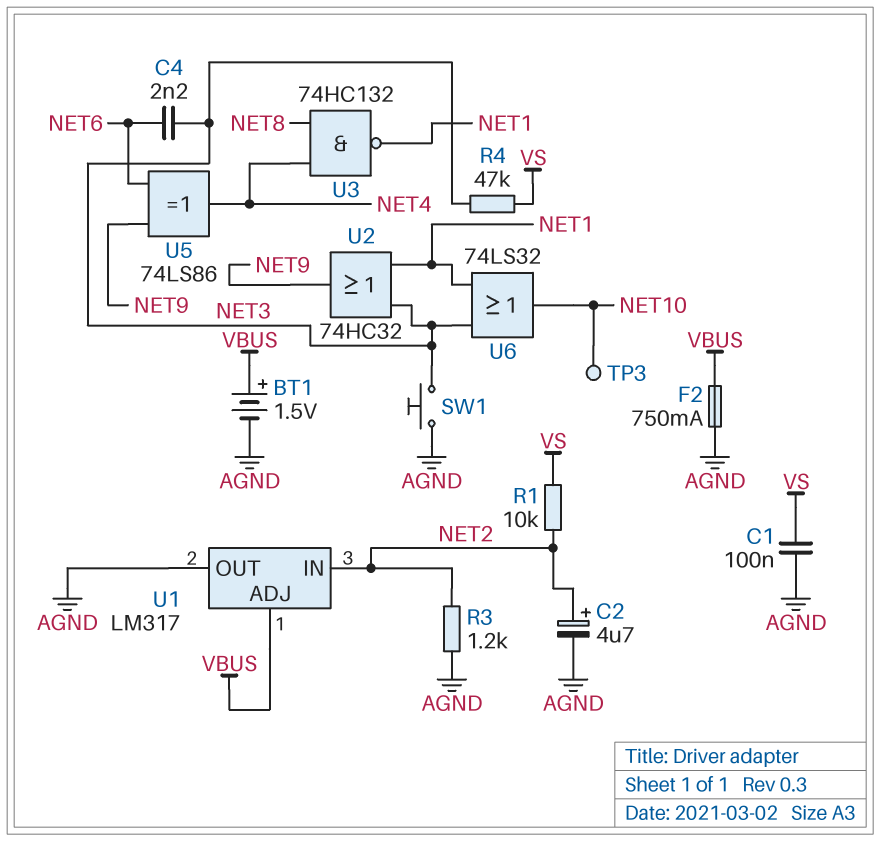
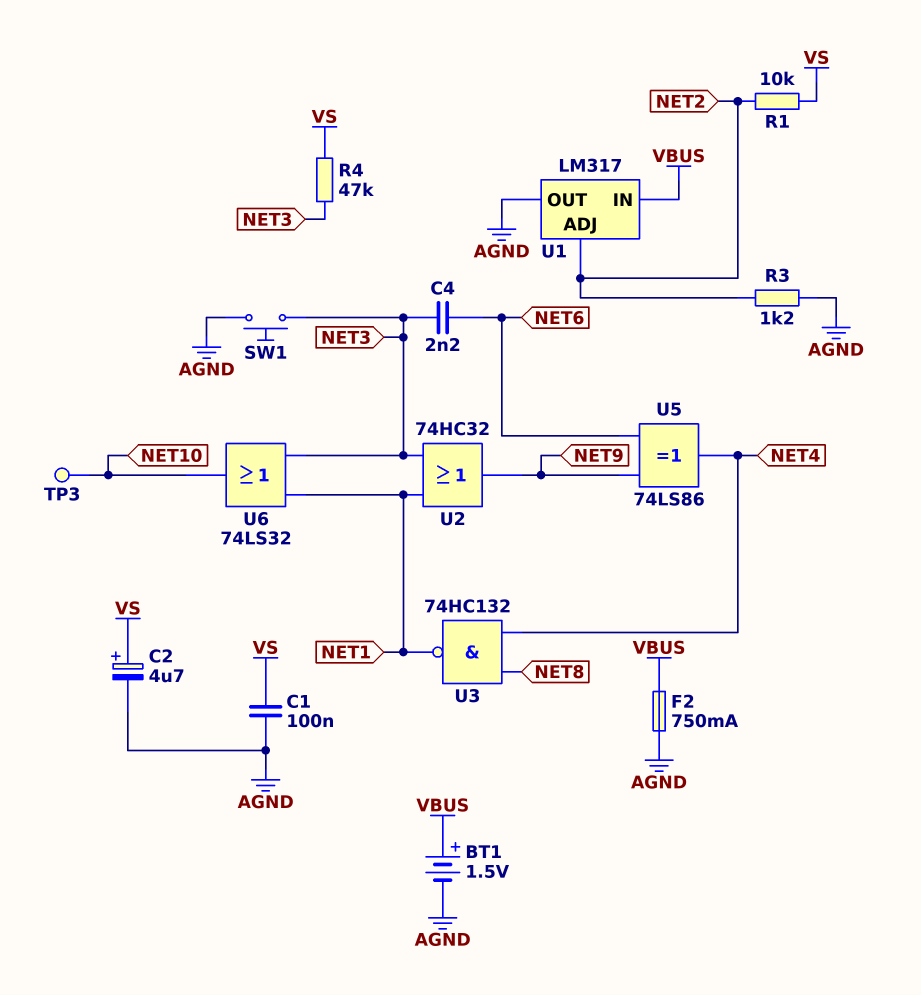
C2: 4.7uF (plus NET2, minus AGND) -> 4.7uF (plus VS, minus AGND)
U1 pin ADJ: VBUS -> NET2
U1 pin IN: NET2 -> VBUS

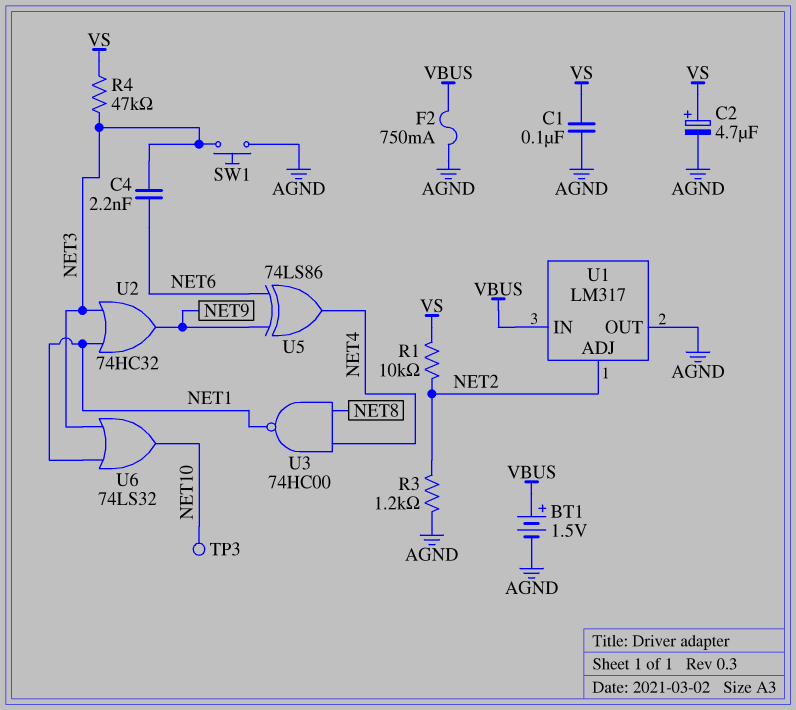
U3: NAND 74HC132 (in NET4, in NET8, out NET1) -> NAND 74HC00 (in NET4, in NET8, out NET1)

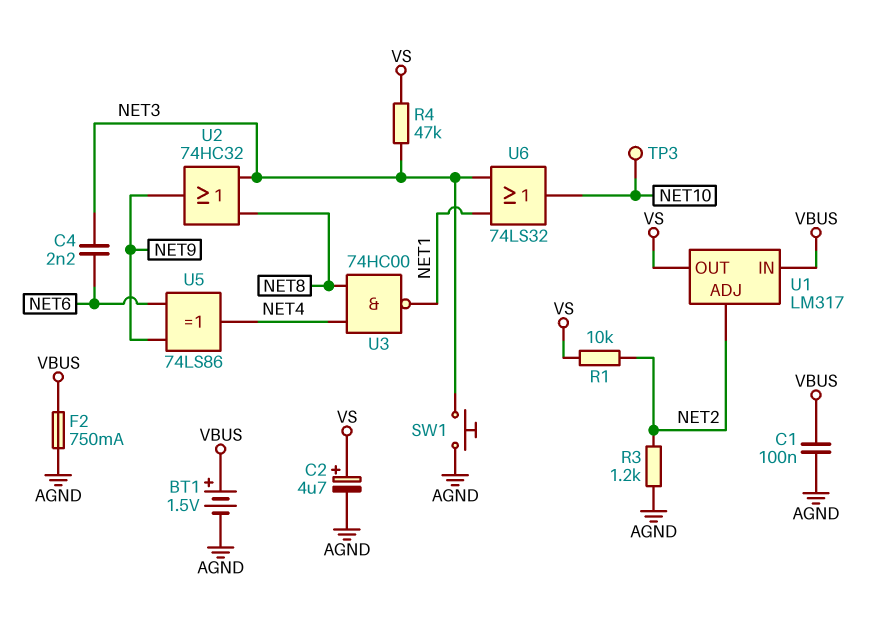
C1: 100nF (AGND, VS) -> 100nF (AGND, VBUS)
U1 pin OUT: AGND -> VS
U2: OR 74HC32 (in NET1, in NET3, out NET9) -> OR 74HC32 (in NET3, in NET8, out NET9)

